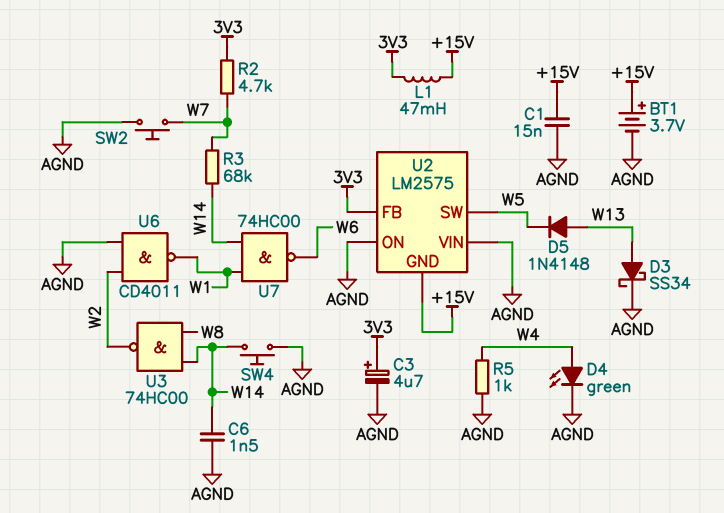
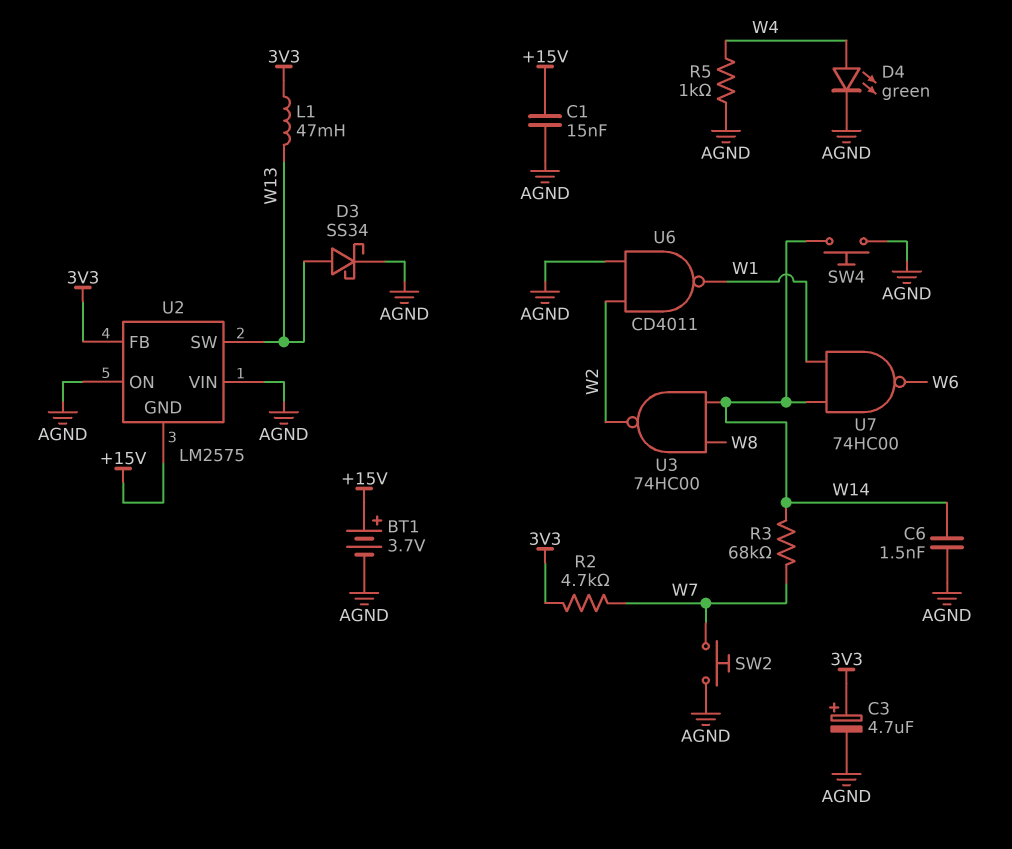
D5: diode 1N4148 (A W13, K W5) -> none
L1: 47mH (+15V, 3V3) -> 47mH (3V3, W13)
U2 pin SW: W5 -> W13

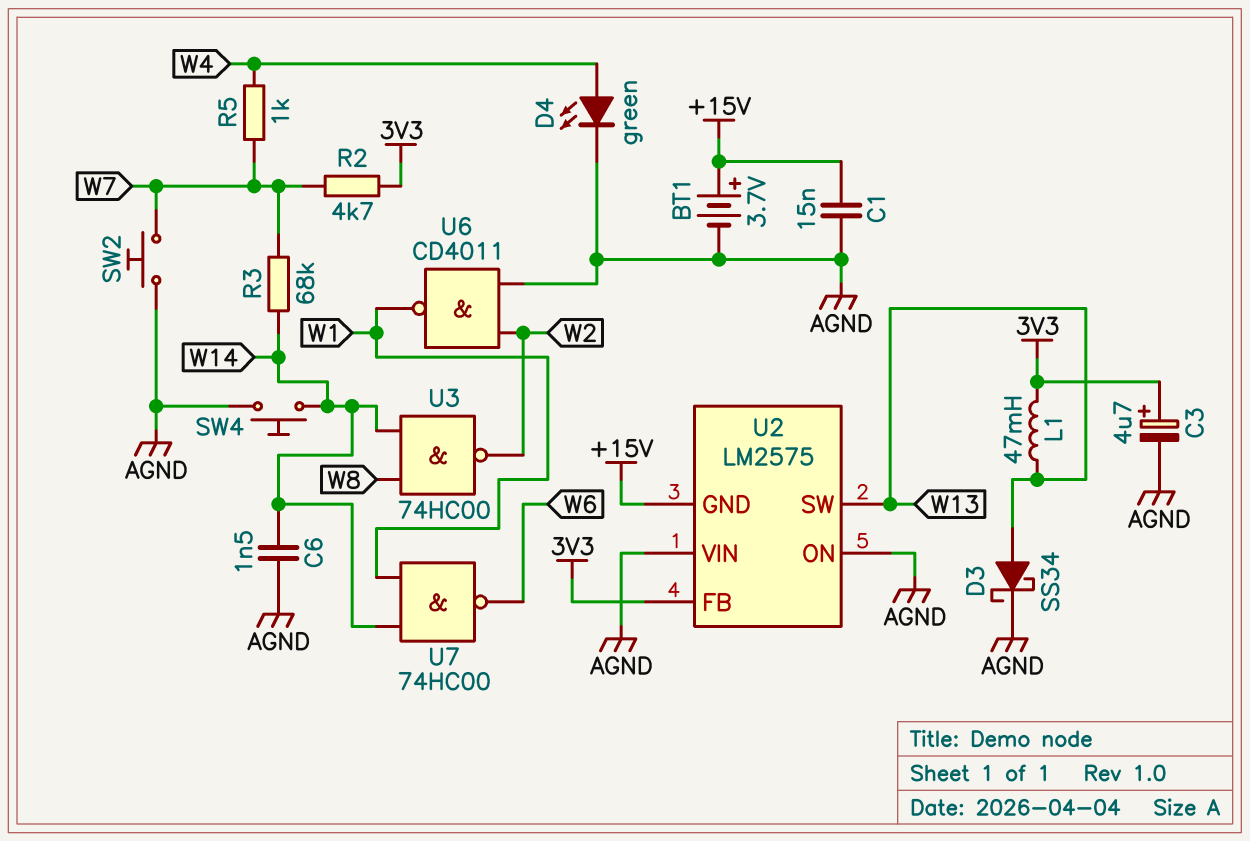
R5: 1k (AGND, W4) -> 1k (W4, W7)

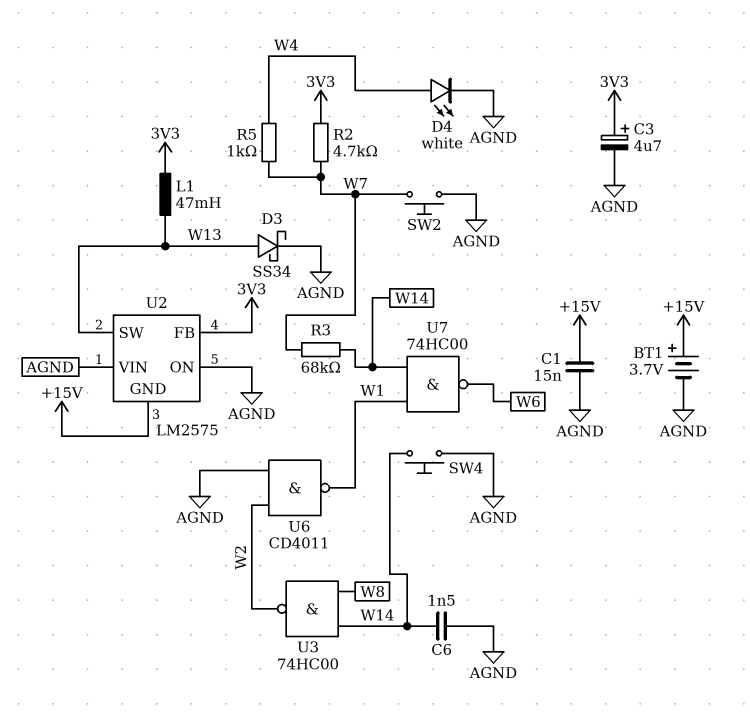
D4: LED green (A W4, K AGND) -> LED white (A W4, K AGND)

